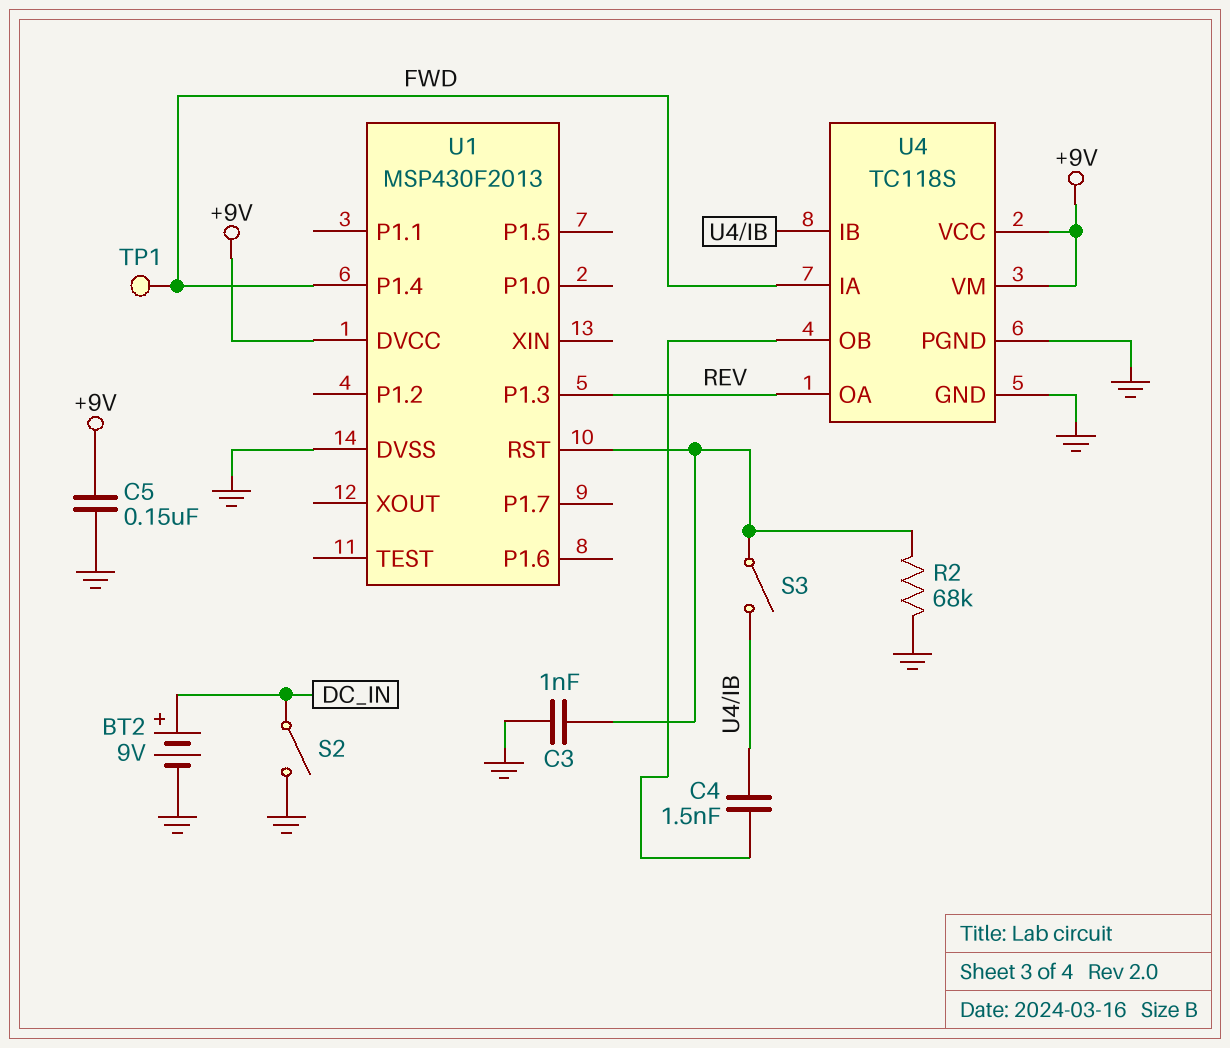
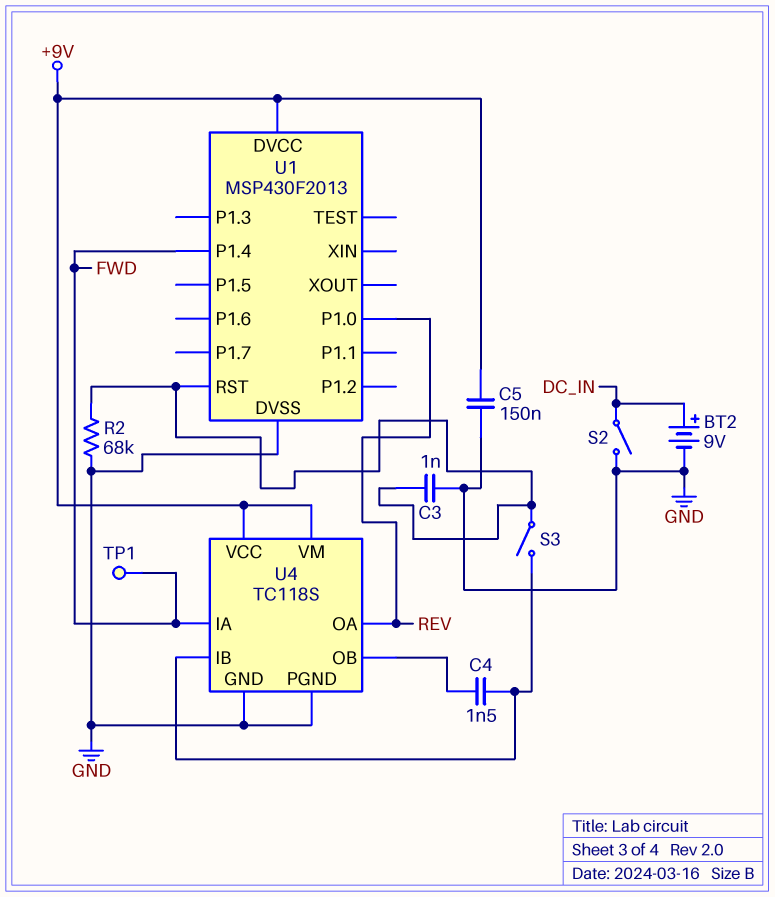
U1 pin P1.0: none -> REV
U1 pin P1.3: REV -> none

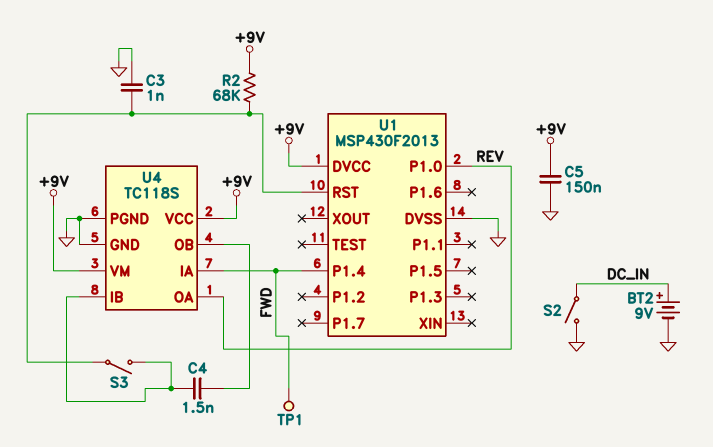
R2: 68k (GND, U1/RST) -> 68k (+9V, U1/RST)

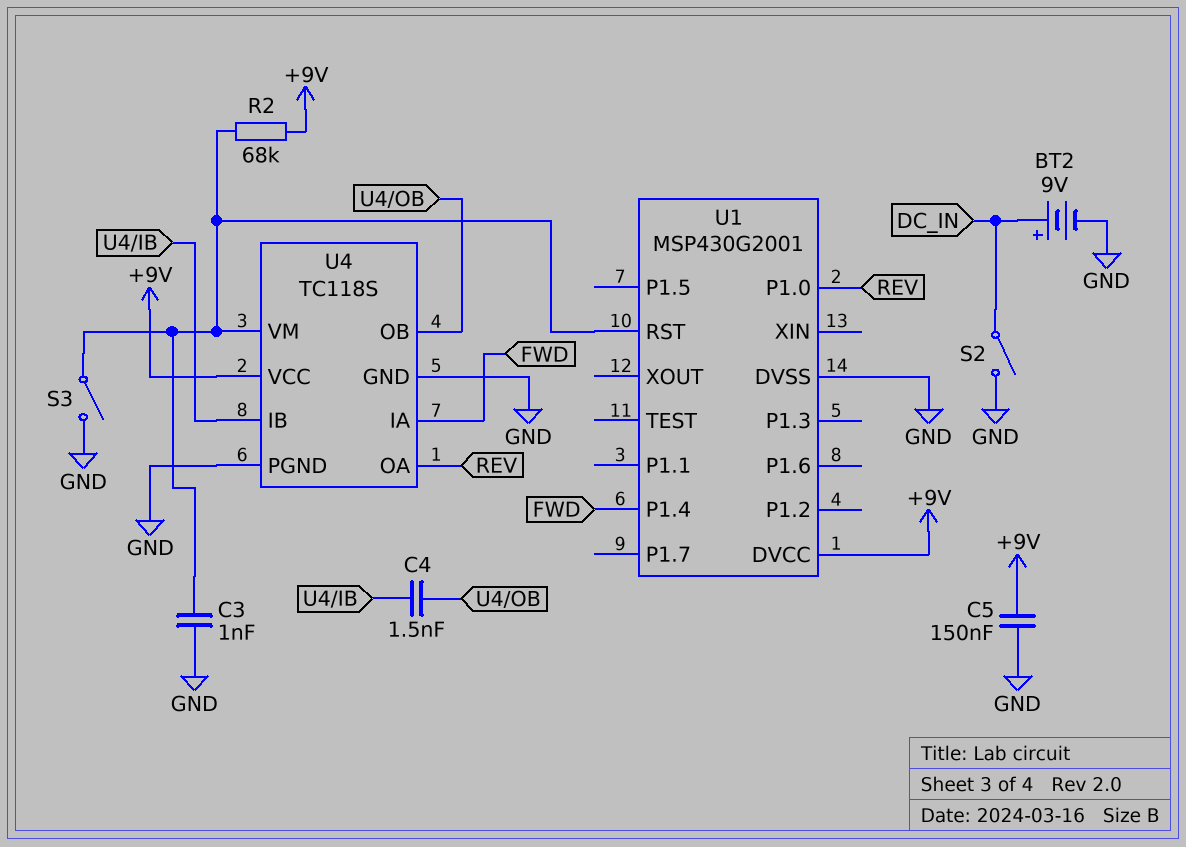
S3: switch (U1/RST, U4/IB) -> switch (GND, U1/RST)
TP1: test point (FWD) -> none
U1: MSP430F2013 -> MSP430G2001
U4 pin VM: +9V -> U1/RST

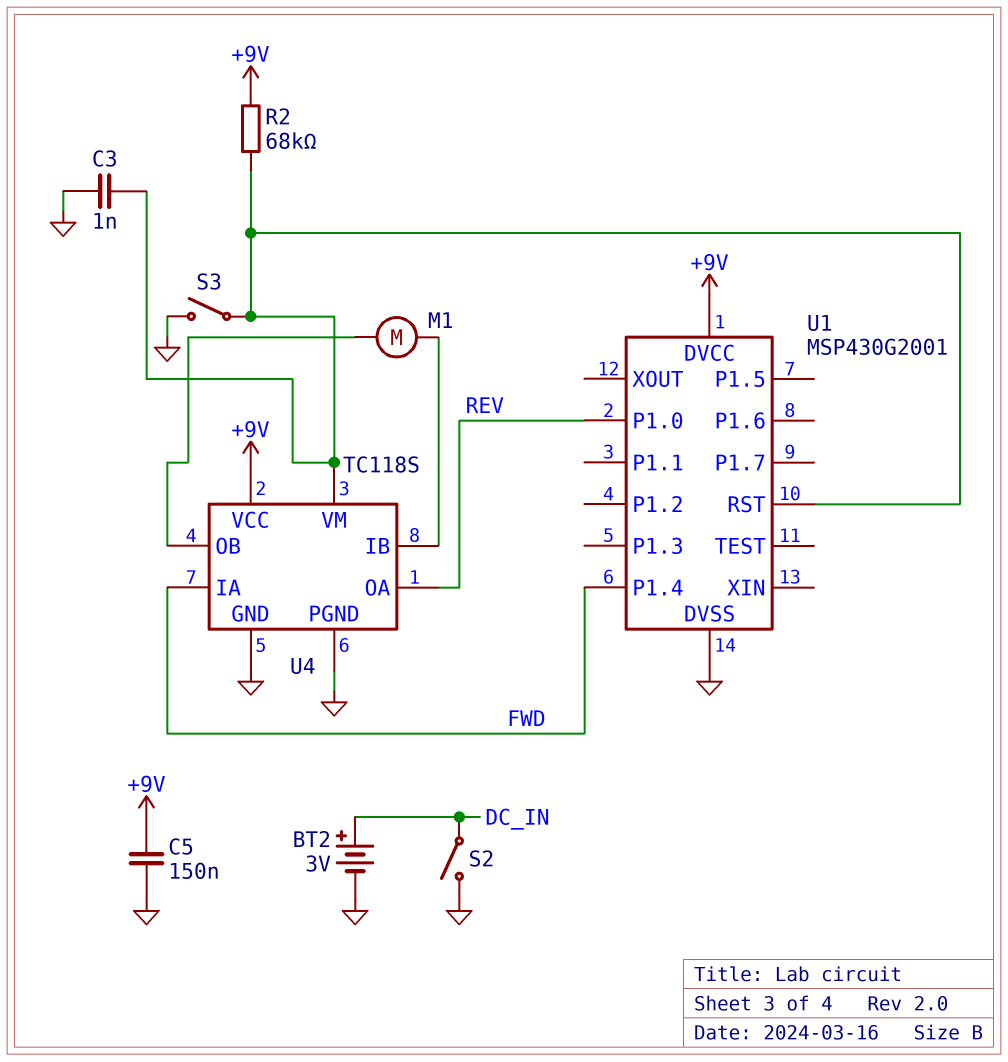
BT2: 9V (plus DC_IN, minus GND) -> 3V (plus DC_IN, minus GND)
C4: 1.5nF (U4/IB, U4/OB) -> none
M1: none -> motor (U4/IB, U4/OB)

